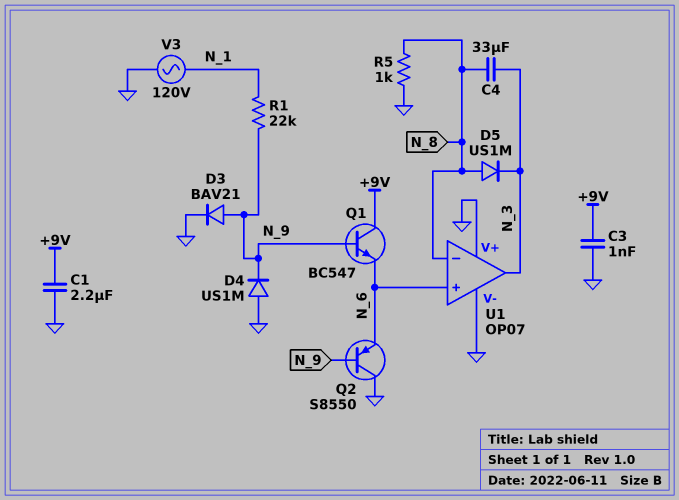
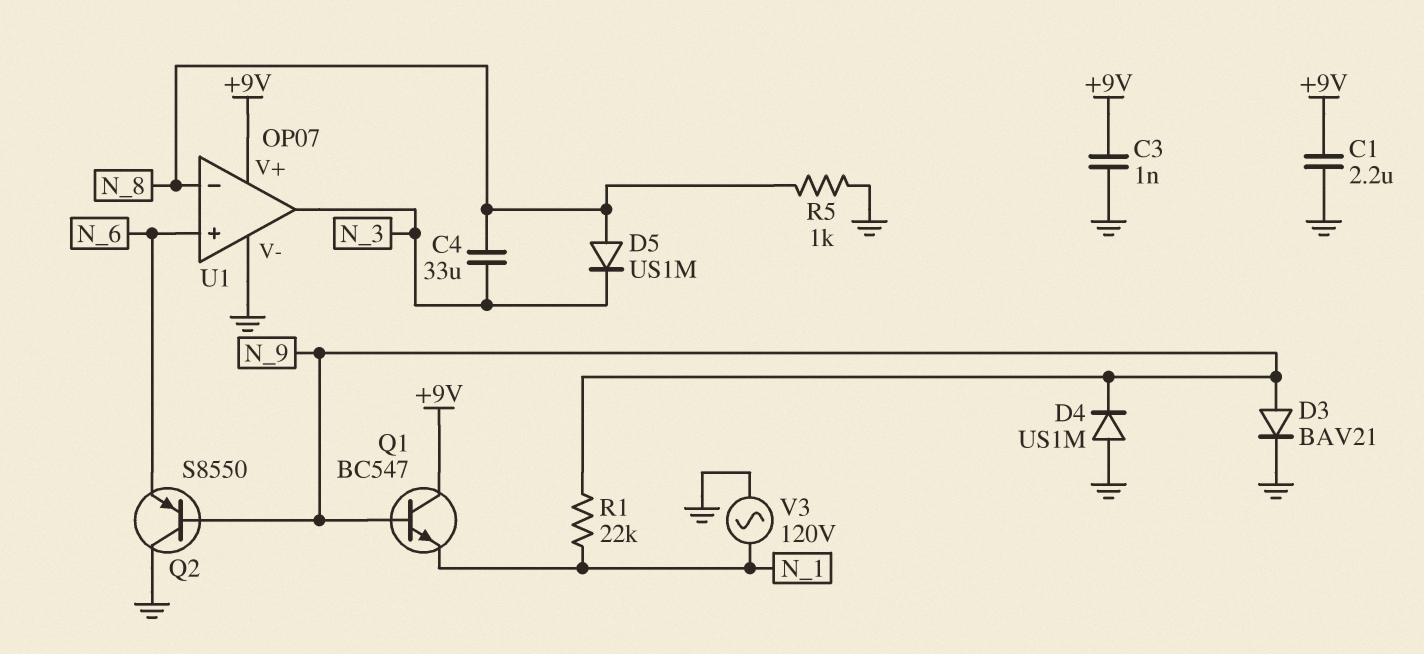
Q1: NPN BC547 (B N_9, C +9V, E N_6) -> NPN BC547 (B N_9, C +9V, E N_1)
U1 pin V+: GND -> +9V

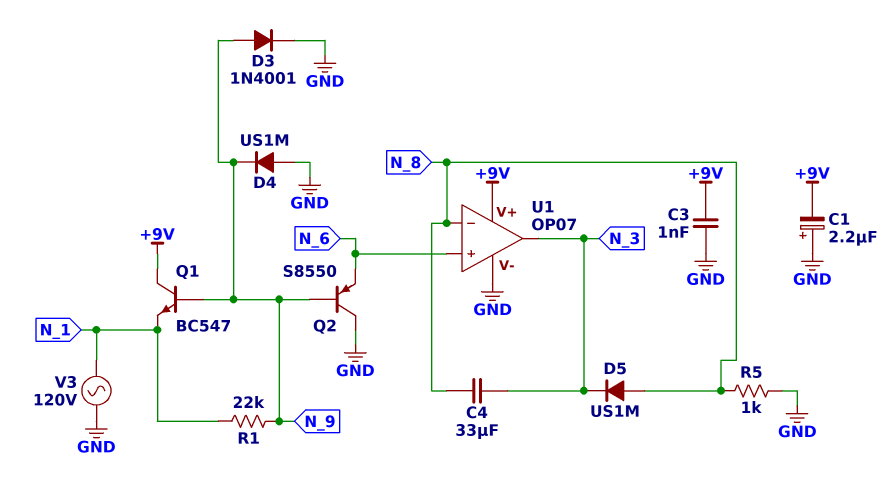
C1: 2.2uF (+9V, GND) -> 2.2uF (plus GND, minus +9V)
D3: diode BAV21 (A N_9, K GND) -> diode 1N4001 (A N_9, K GND)

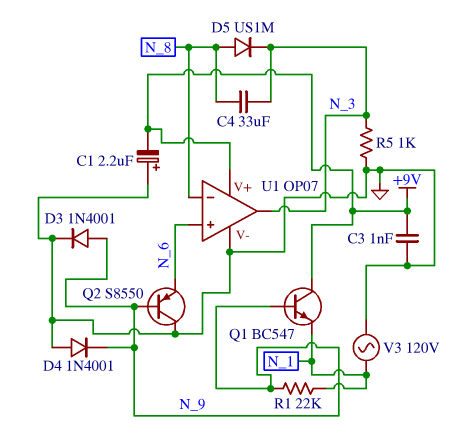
D4: diode US1M (A GND, K N_9) -> diode 1N4001 (A GND, K N_9)
R5: 1k (GND, N_8) -> 1k (GND, N_3)

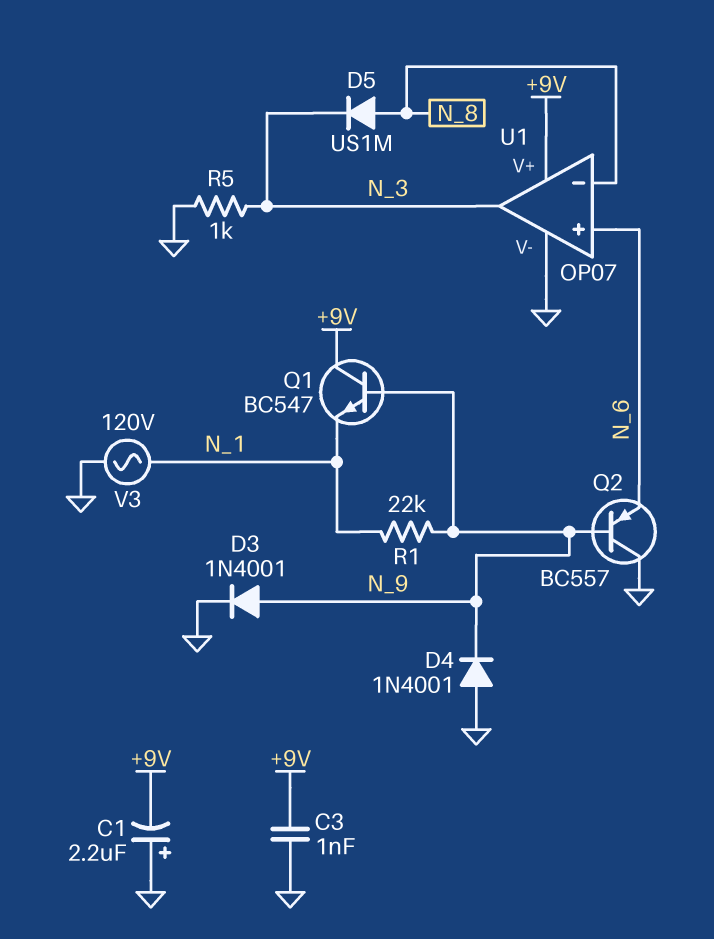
C4: 33uF (N_3, N_8) -> none
Q2: PNP S8550 (B N_9, C GND, E N_6) -> PNP BC557 (B N_9, C GND, E N_6)

